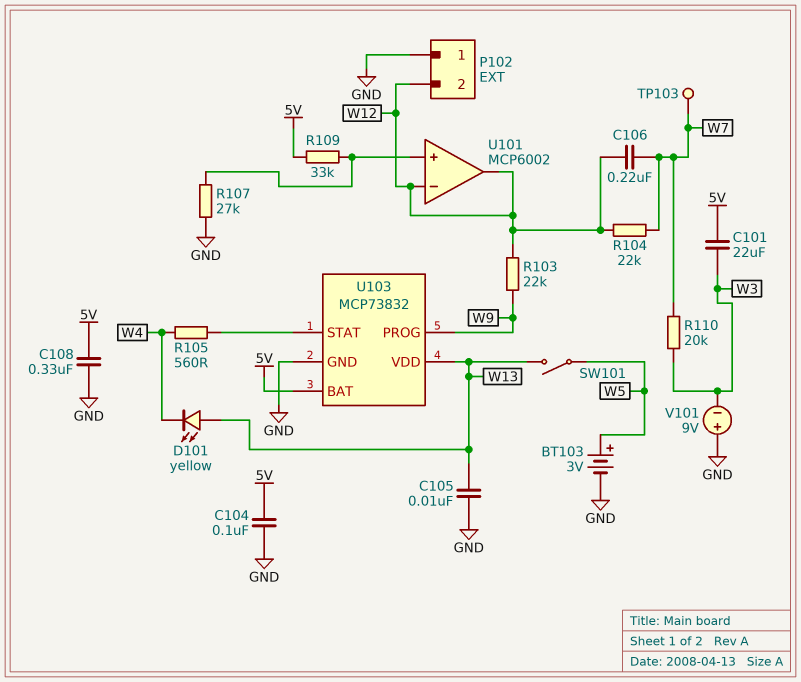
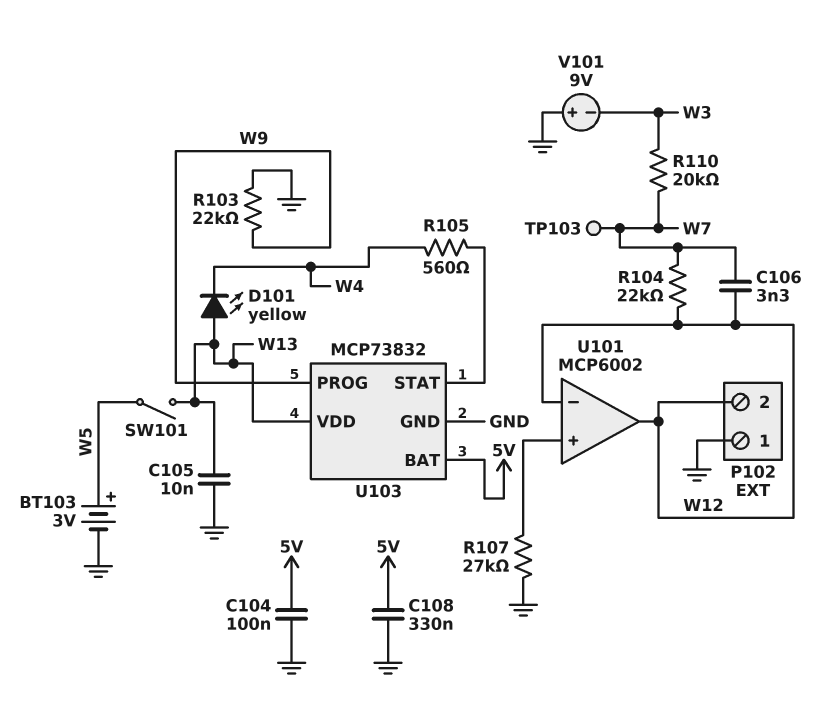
C101: 22uF (5V, W3) -> none
C106: 220nF (W7, W12) -> 3.3nF (W7, W12)
R103: 22k (W9, W12) -> 22k (GND, W9)
R109: 33k (5V, U101/in+) -> none

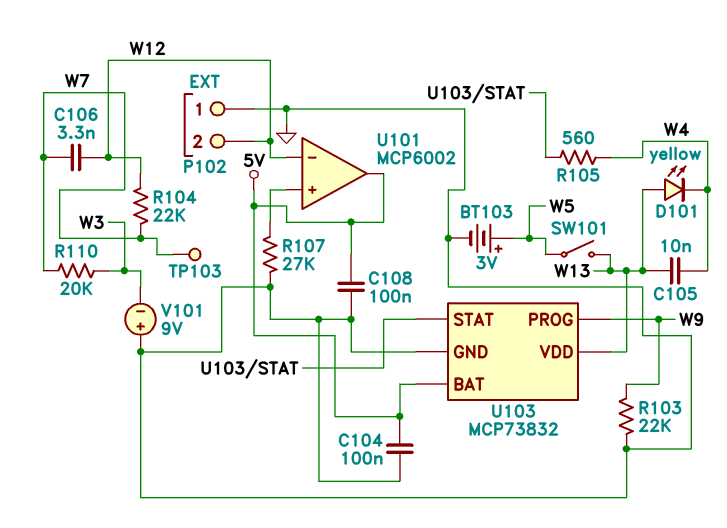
C105: 10nF (GND, W13) -> 10nF (W4, W13)
C108: 330nF (5V, GND) -> 100nF (5V, GND)
U101 pin out: W12 -> 5V

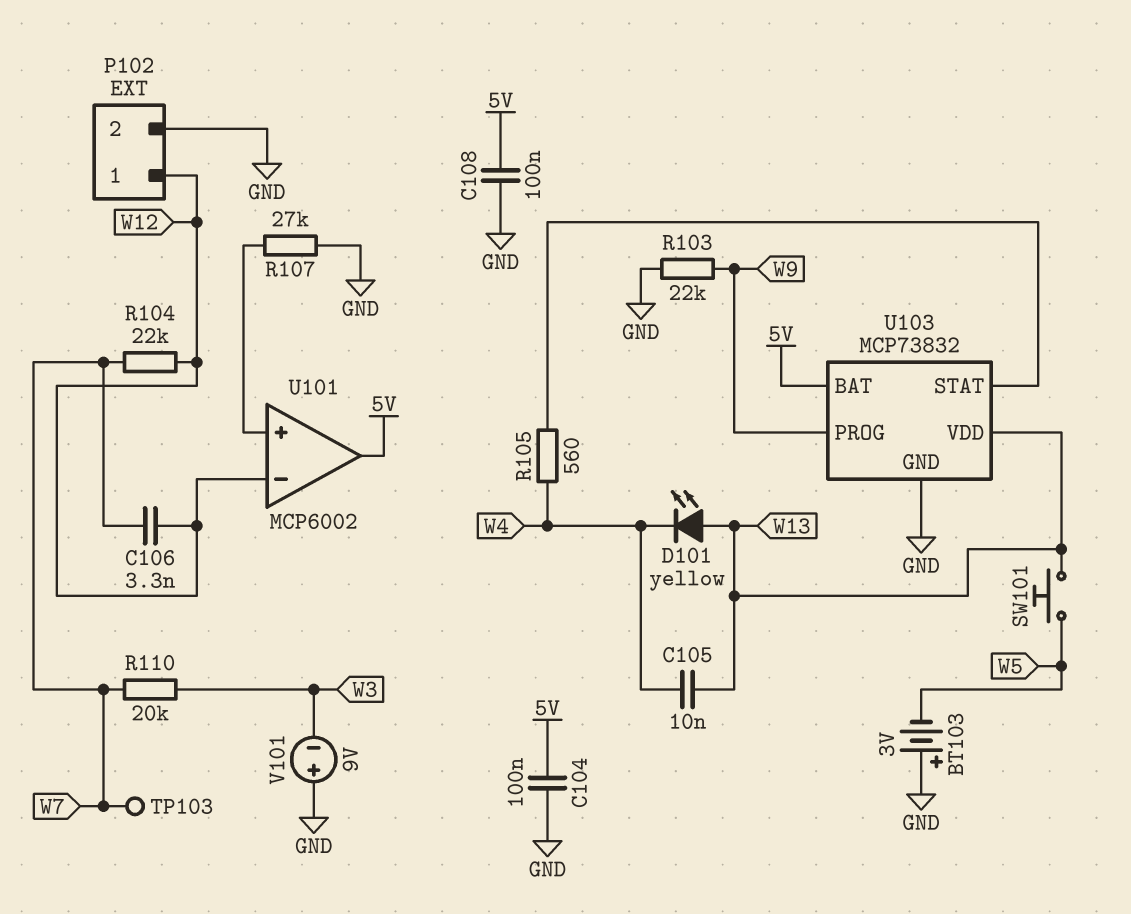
BT103: 3V (plus W5, minus GND) -> 3V (plus GND, minus W5)
P102 pin 1: GND -> W12
P102 pin 2: W12 -> GND
SW101: switch (W5, W13) -> button (W5, W13)

